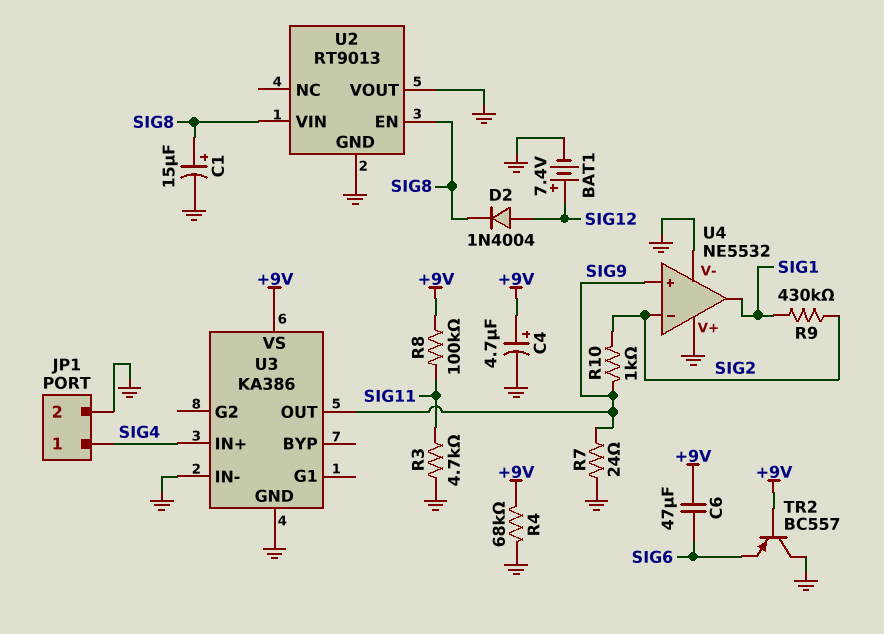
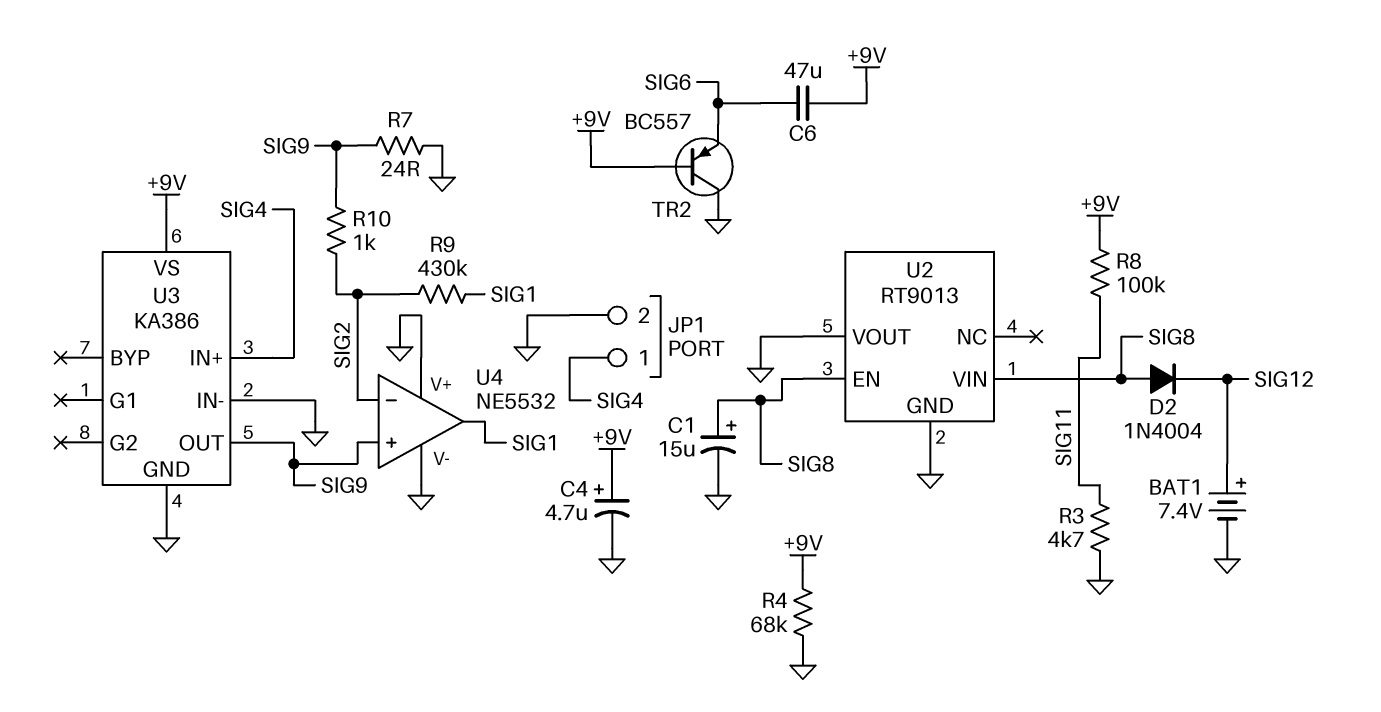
D2: diode 1N4004 (A SIG12, K SIG8) -> diode 1N4004 (A SIG8, K SIG12)

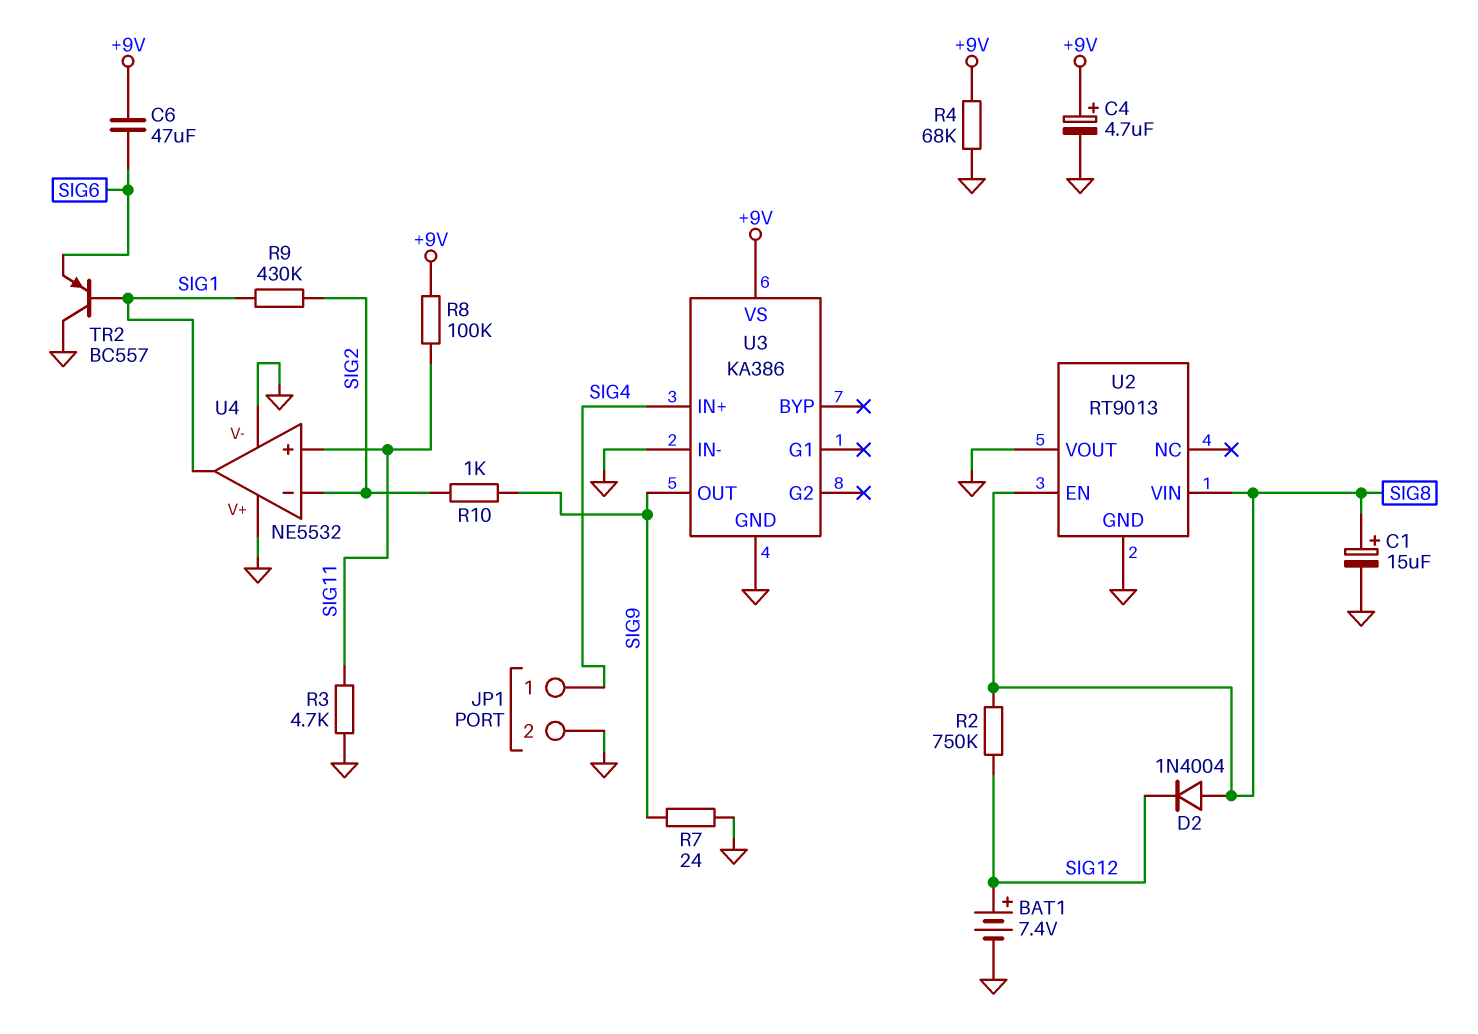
R2: none -> 750k (SIG8, SIG12)
TR2: PNP BC557 (B +9V, C GND, E SIG6) -> PNP BC557 (B SIG1, C GND, E SIG6)
U4 pin in+: SIG9 -> SIG11

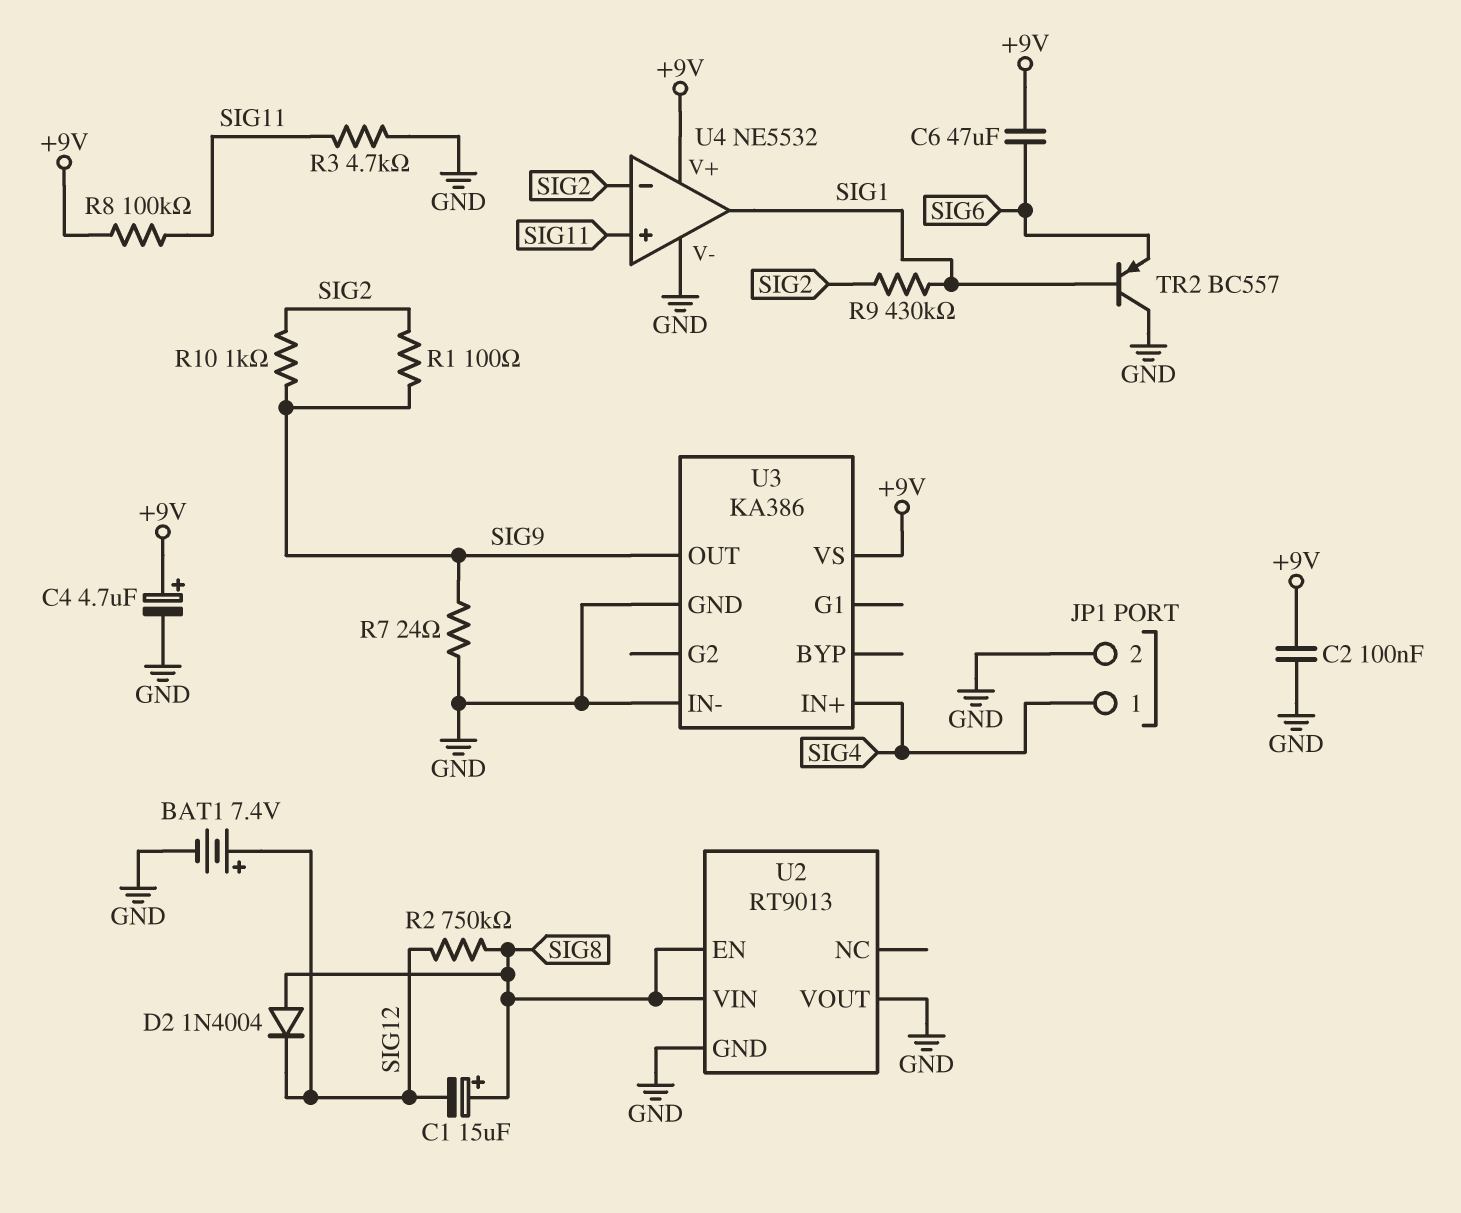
C1: 15uF (plus SIG8, minus GND) -> 15uF (plus SIG8, minus SIG12)
C2: none -> 100nF (+9V, GND)
R1: none -> 100 (SIG2, SIG9)
R4: 68k (+9V, GND) -> none
U4 pin V+: GND -> +9V

